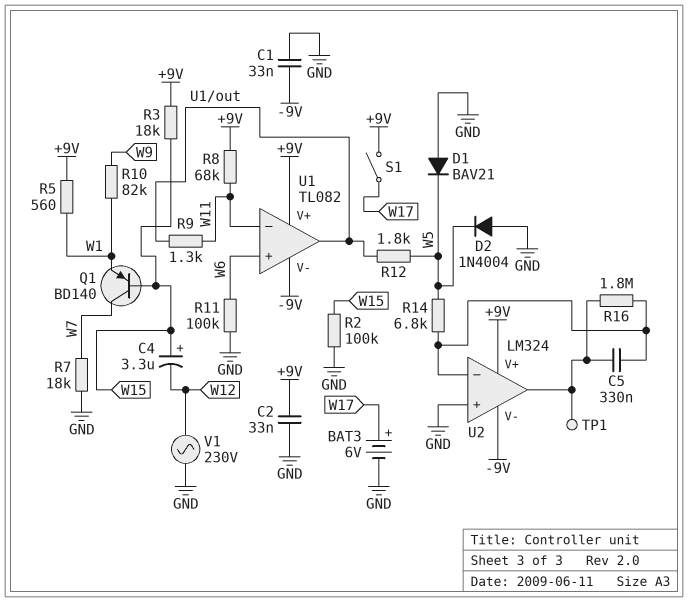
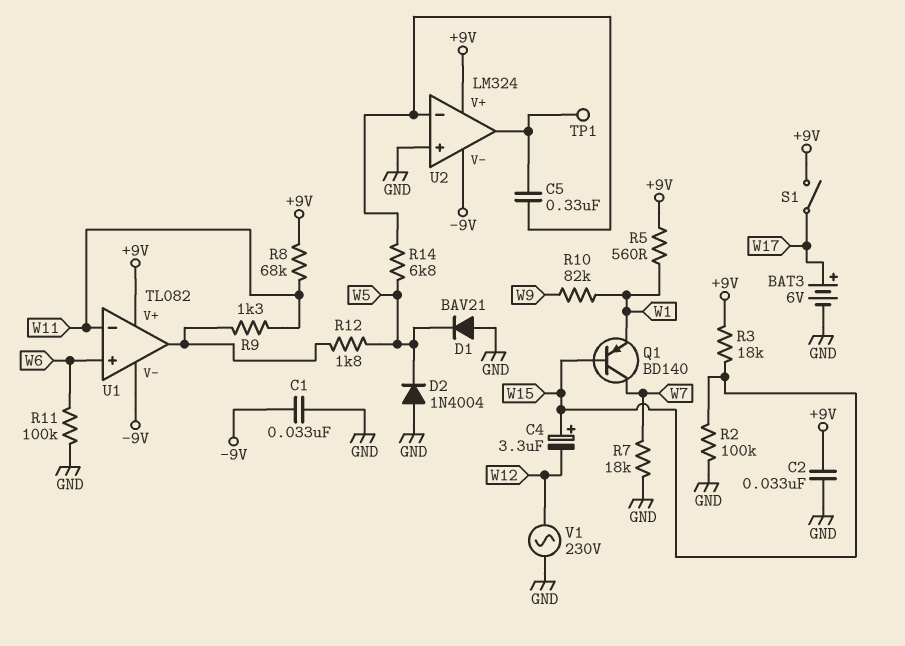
R16: 1.8M (U2/in-, U2/out) -> none

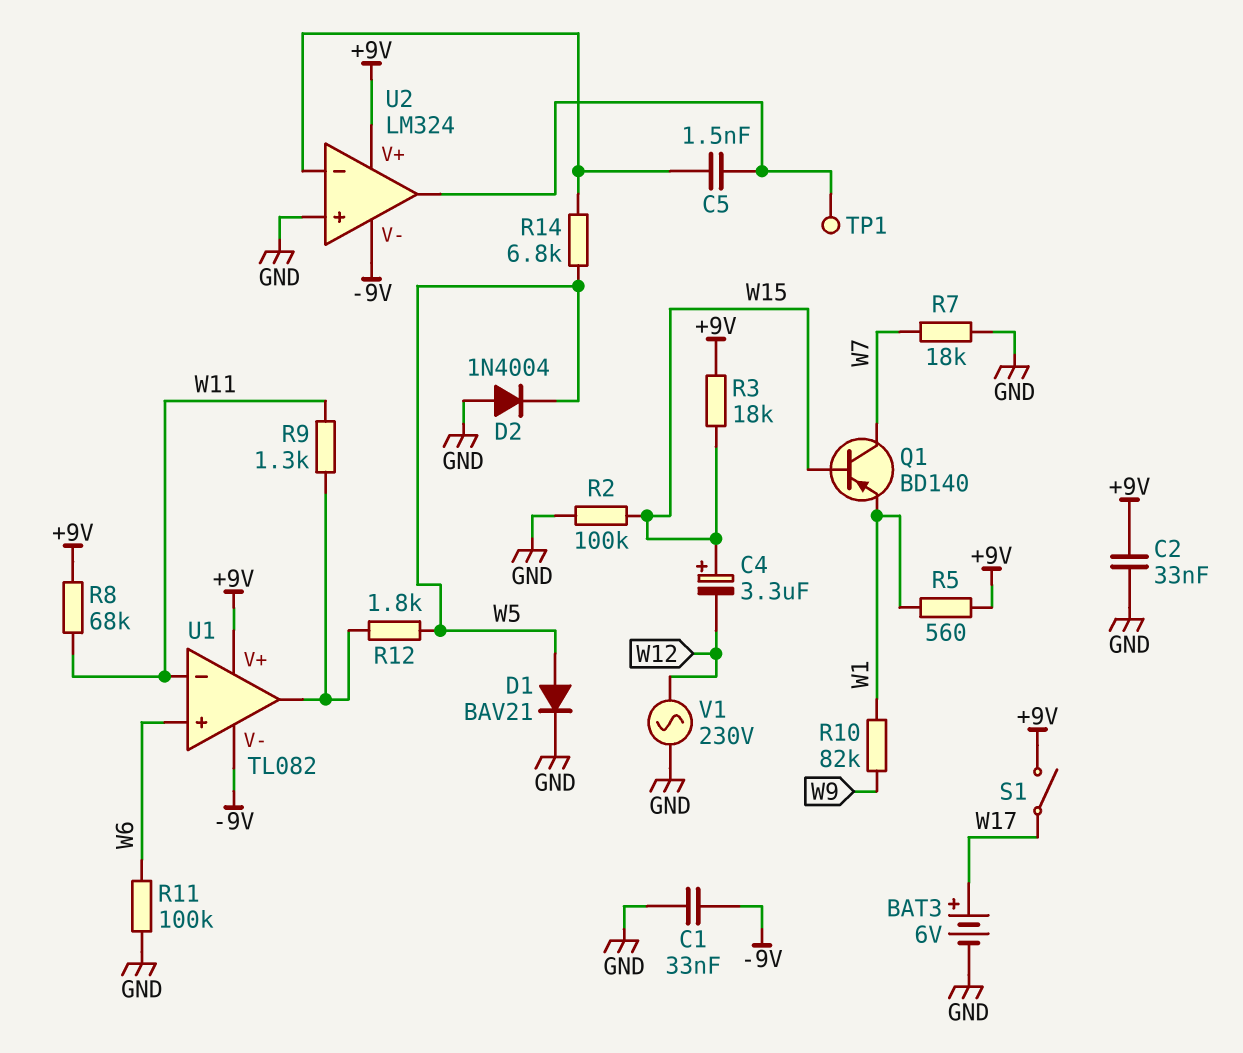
C5: 330nF (U2/in-, U2/out) -> 1.5nF (U2/in-, U2/out)
D1: diode BAV21 (A GND, K W5) -> diode BAV21 (A W5, K GND)

